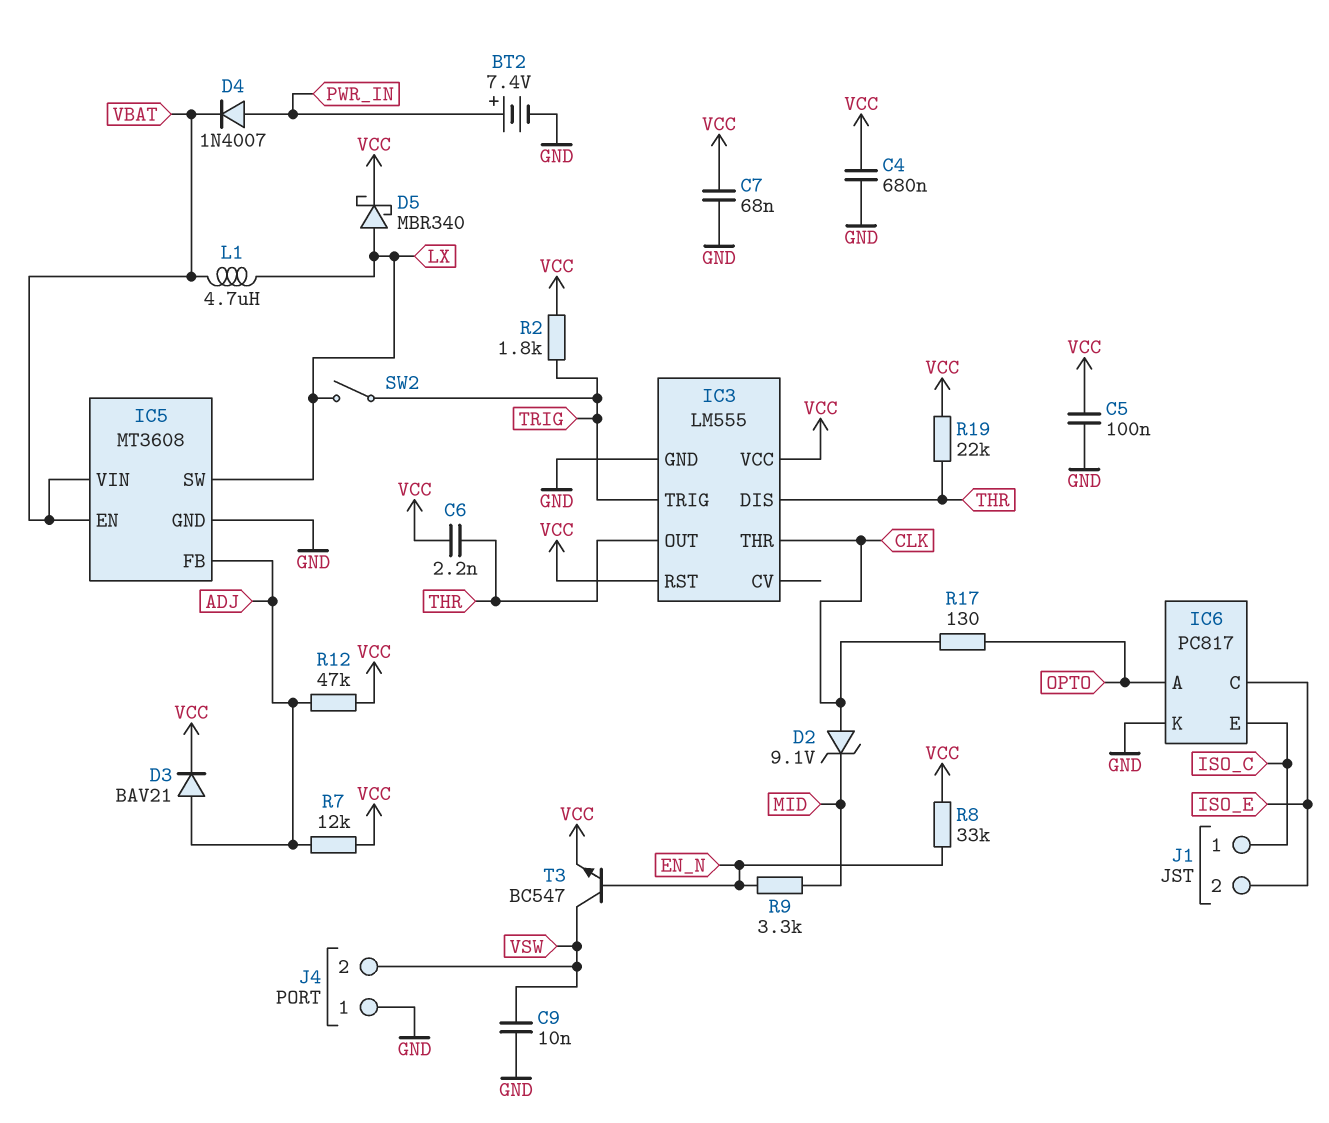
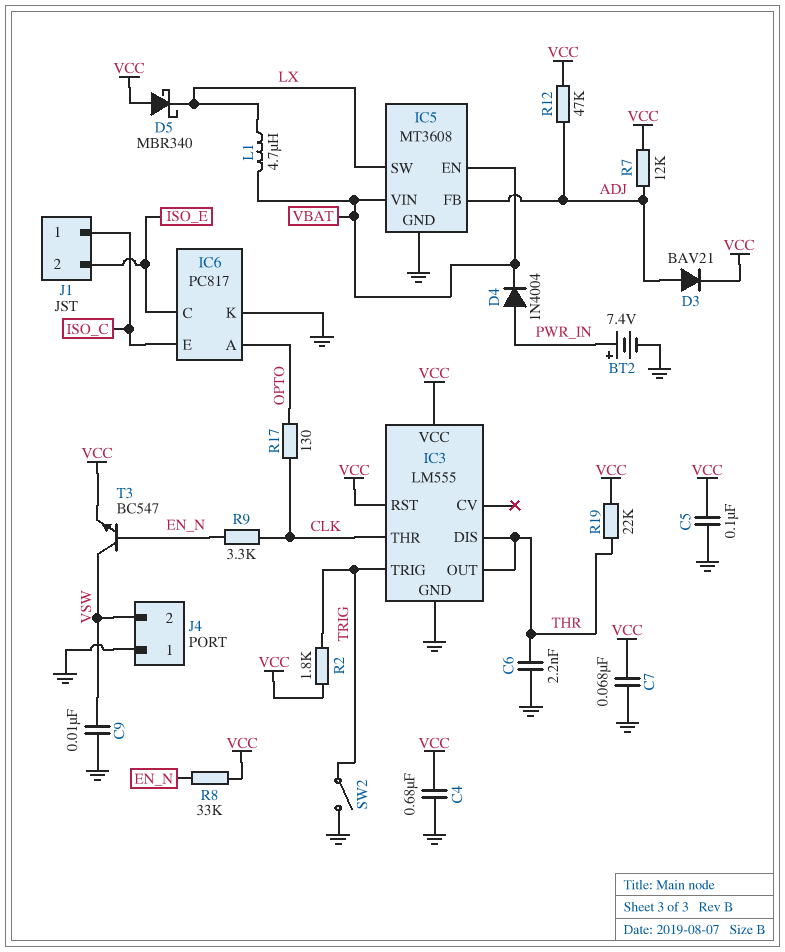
C6: 2.2nF (THR, VCC) -> 2.2nF (GND, THR)
D2: zener 9.1V (A CLK, K MID) -> none
D4: diode 1N4007 (A PWR_IN, K VBAT) -> diode 1N4004 (A PWR_IN, K VBAT)
D5: schottky MBR340 (A LX, K VCC) -> schottky MBR340 (A VCC, K LX)
R9: 3.3k (EN_N, MID) -> 3.3k (CLK, EN_N)
SW2: switch (LX, TRIG) -> switch (GND, TRIG)

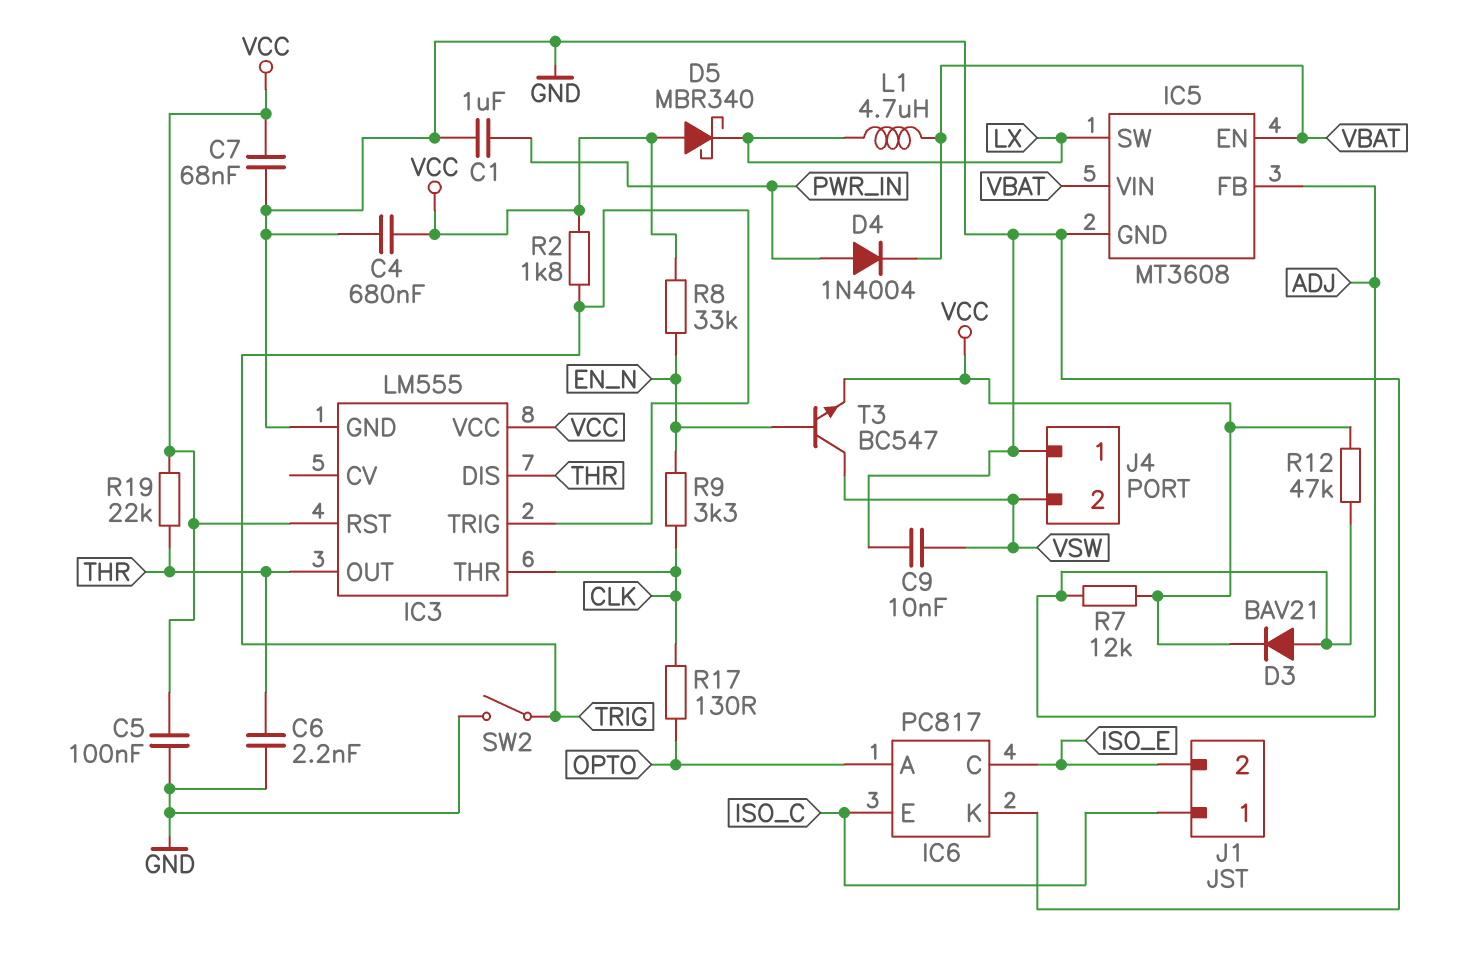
BT2: 7.4V (plus PWR_IN, minus GND) -> none
C1: none -> 1uF (GND, PWR_IN)

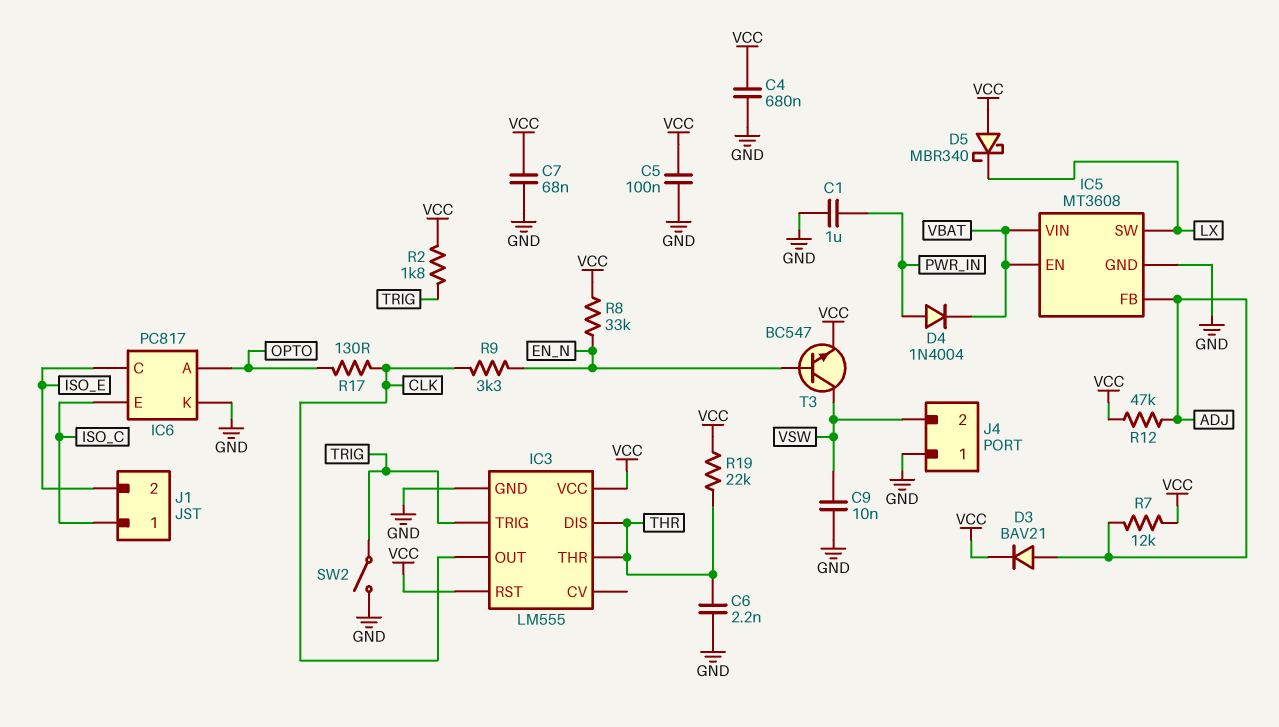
IC3 pin OUT: THR -> CLK
IC3 pin THR: CLK -> THR
L1: 4.7uH (LX, VBAT) -> none

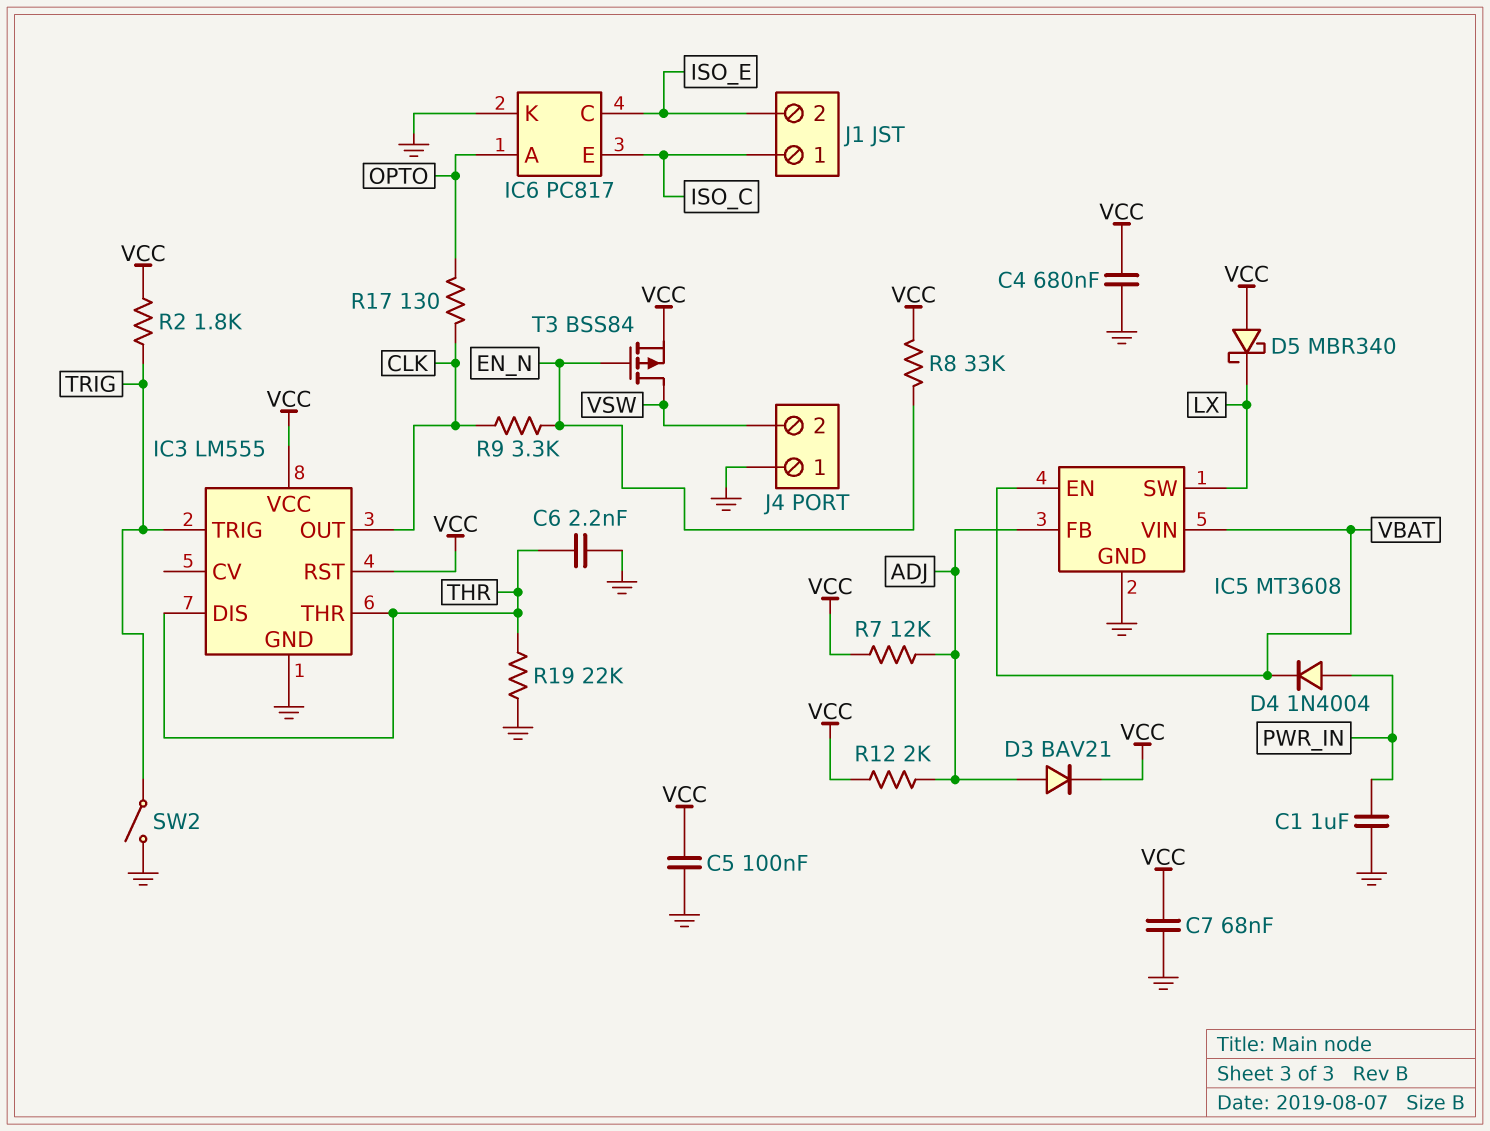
C9: 10nF (GND, VSW) -> none
R12: 47k (ADJ, VCC) -> 2k (ADJ, VCC)
R19: 22k (THR, VCC) -> 22k (GND, THR)
T3: NPN BC547 (B EN_N, C VSW, E VCC) -> PMOS BSS84 (G EN_N, D VSW, S VCC)

